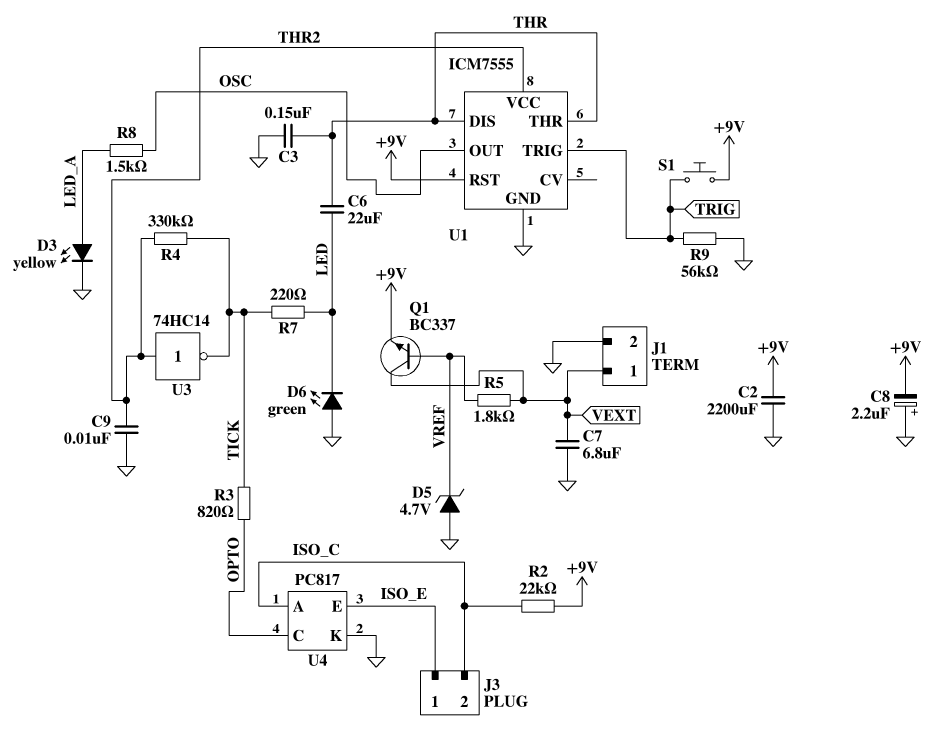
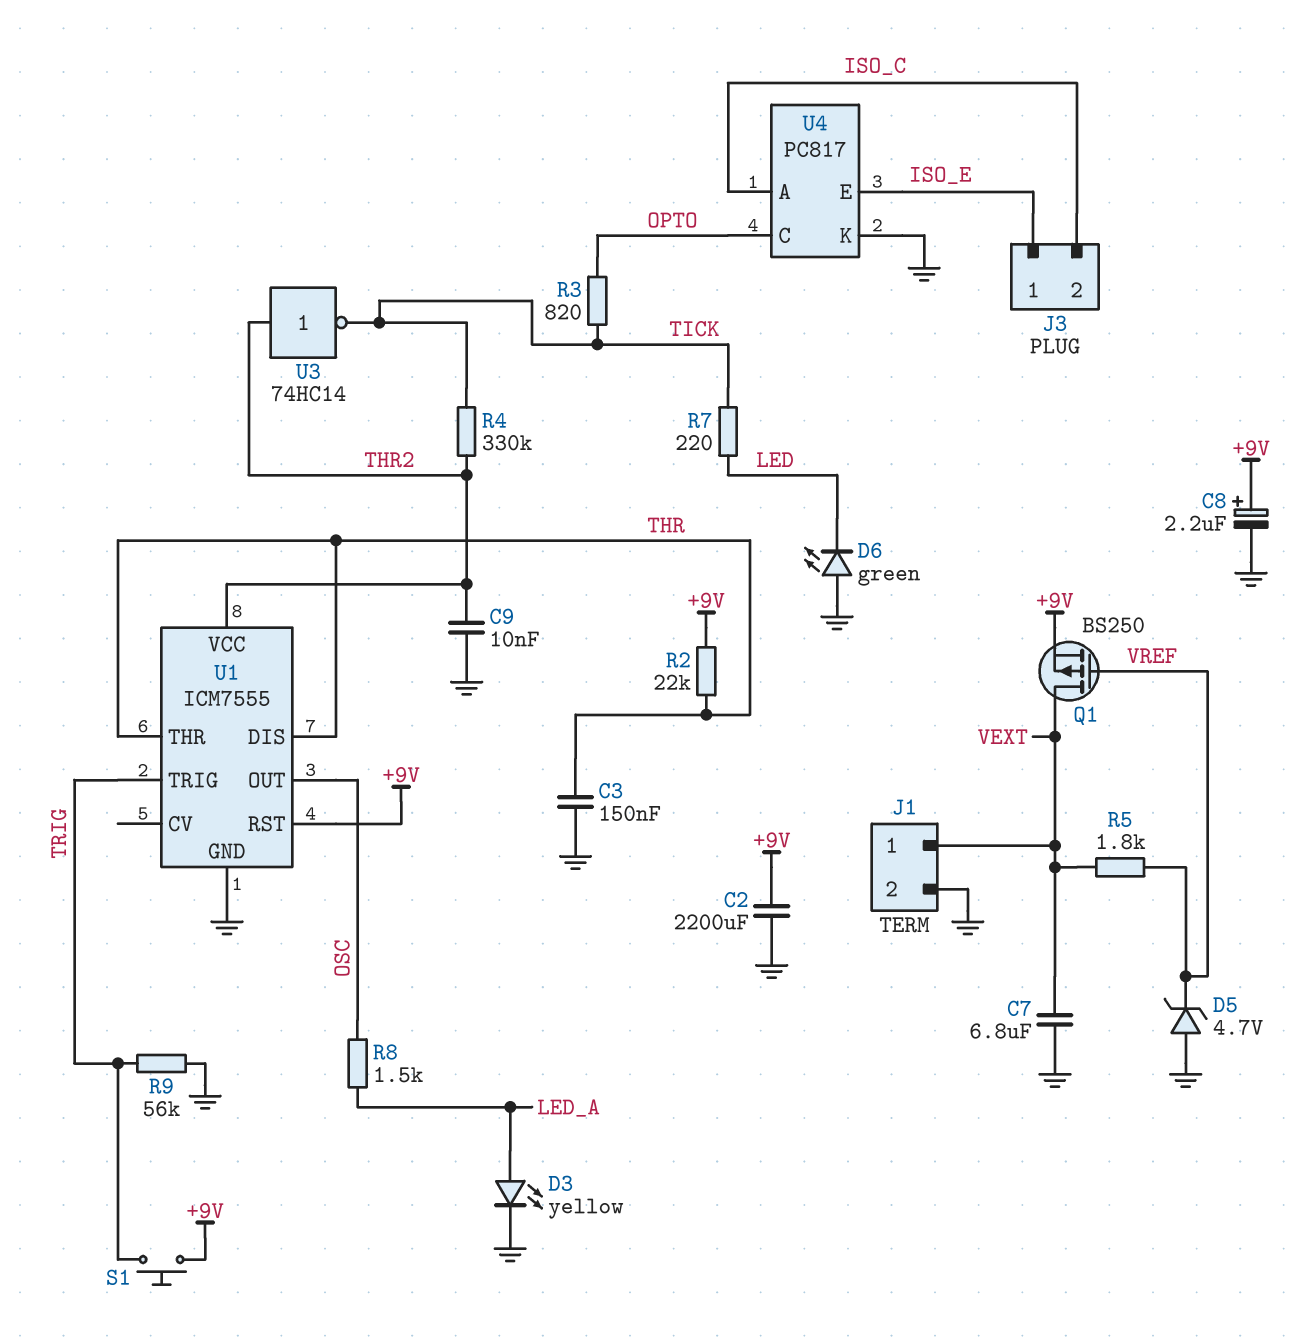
C6: 22uF (LED, THR) -> none
C8: 2.2uF (plus GND, minus +9V) -> 2.2uF (plus +9V, minus GND)
Q1: NPN BC337 (B VREF, C VEXT, E +9V) -> PMOS BS250 (G VREF, D VEXT, S +9V)
R2: 22k (+9V, ISO_C) -> 22k (+9V, THR)

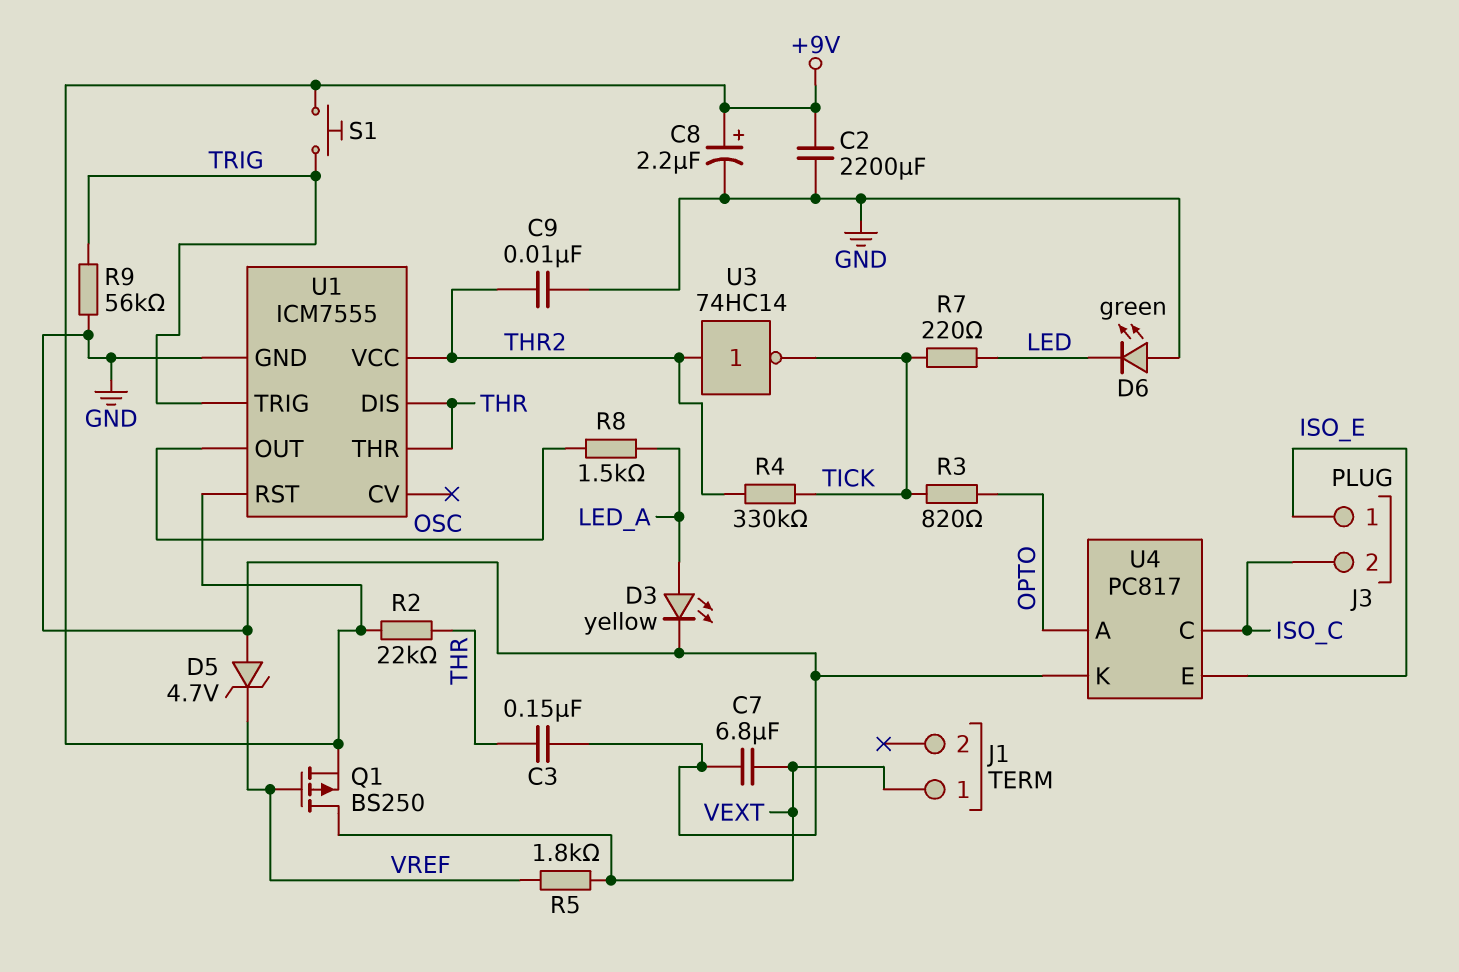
J1 pin 2: GND -> none
U4 pin A: ISO_C -> OPTO
U4 pin C: OPTO -> ISO_C

